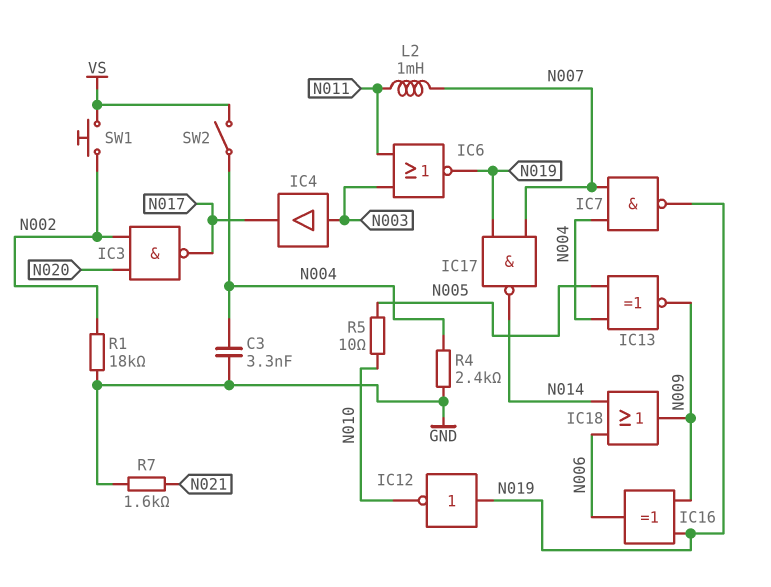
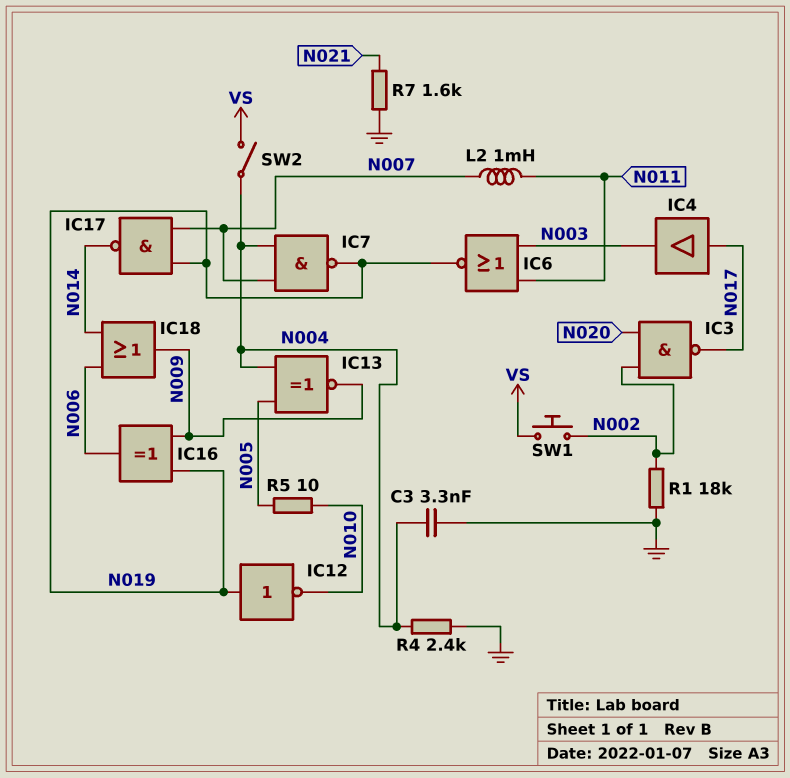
IC4: buffer (in N003, out N017) -> buffer (in N017, out N003)

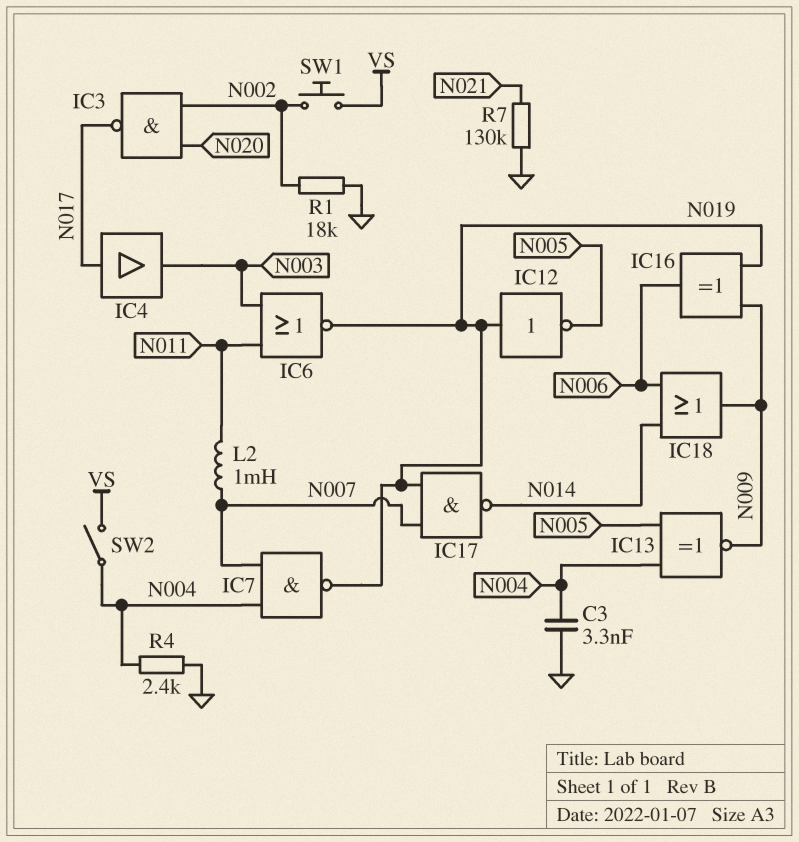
IC12: NOT (in N019, out N010) -> NOT (in N019, out N005)
R5: 10 (N005, N010) -> none
R7: 1.6k (GND, N021) -> 130k (GND, N021)

